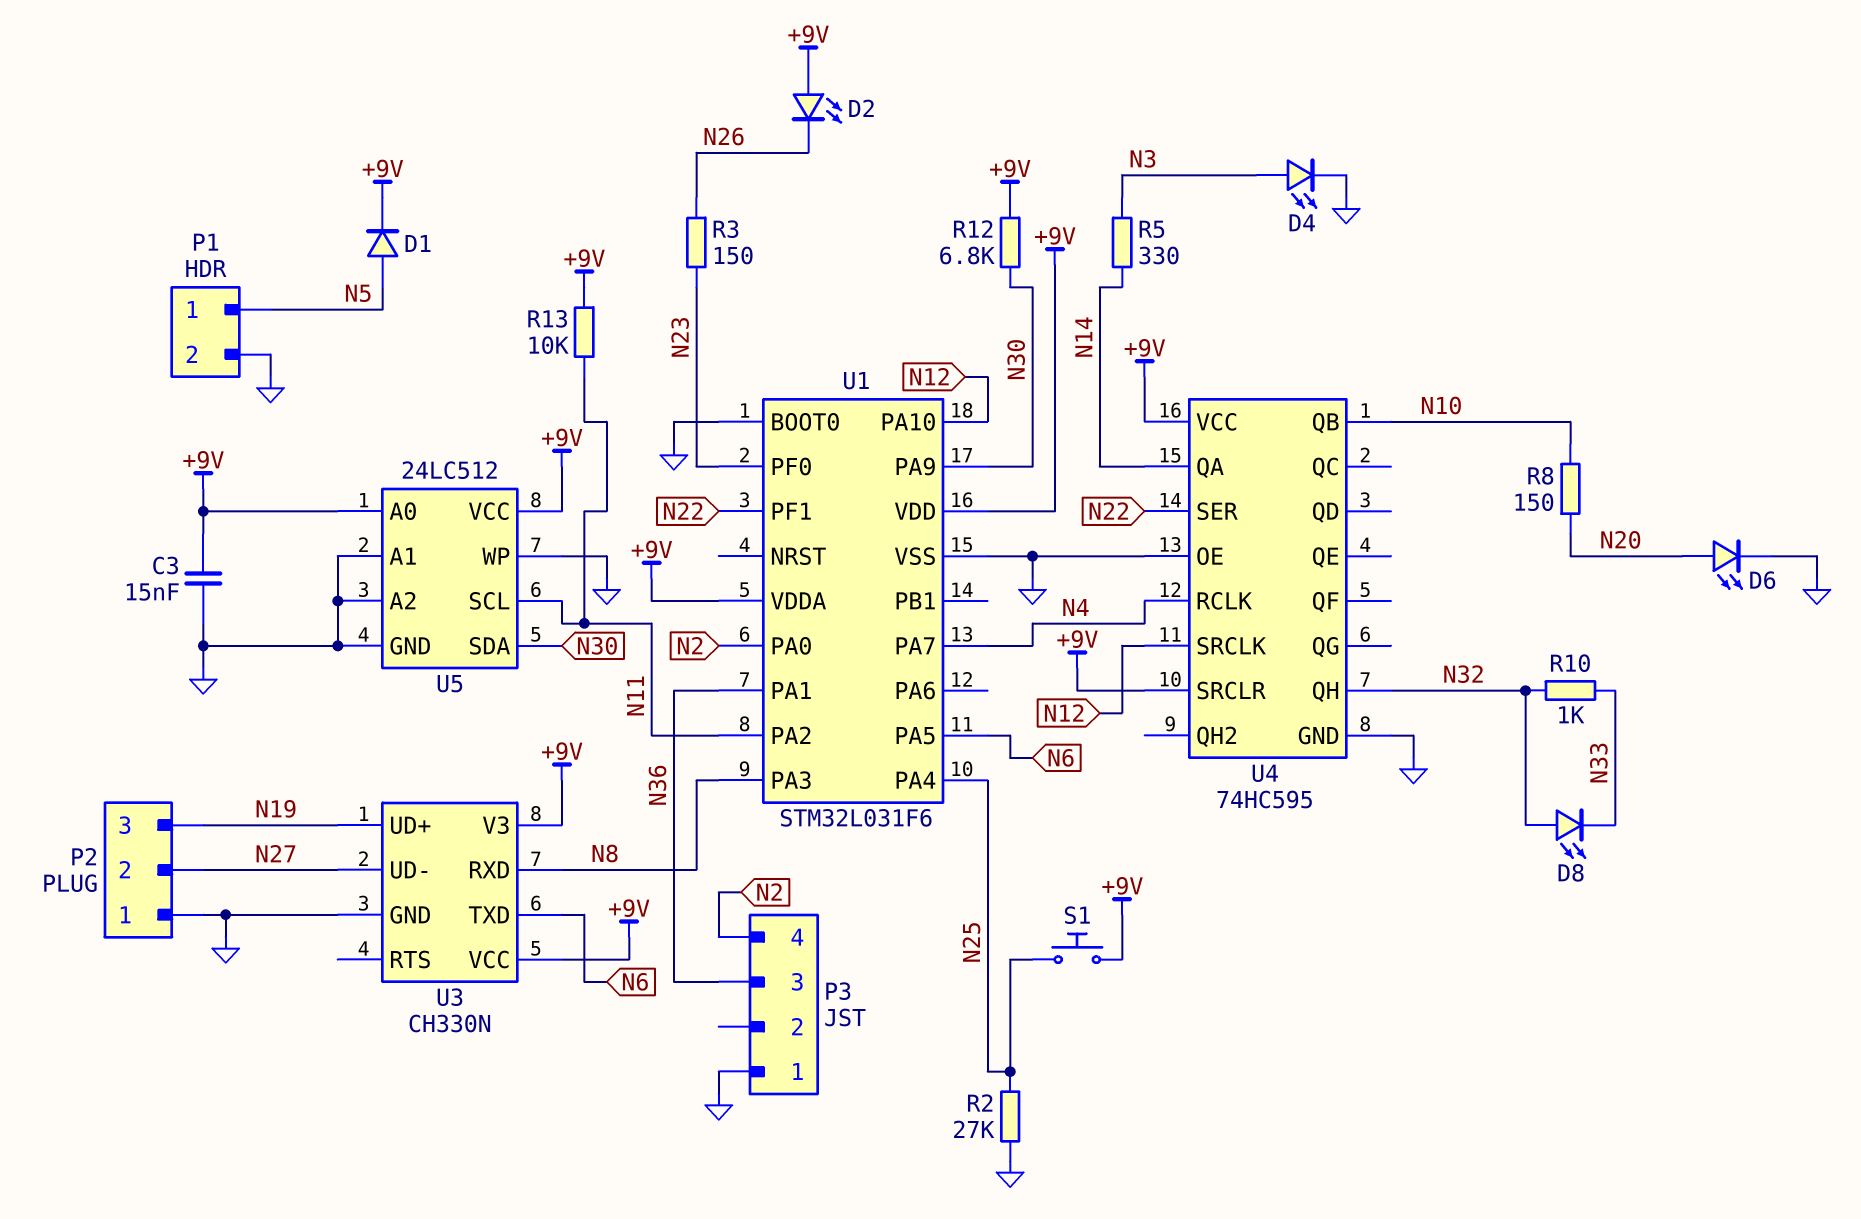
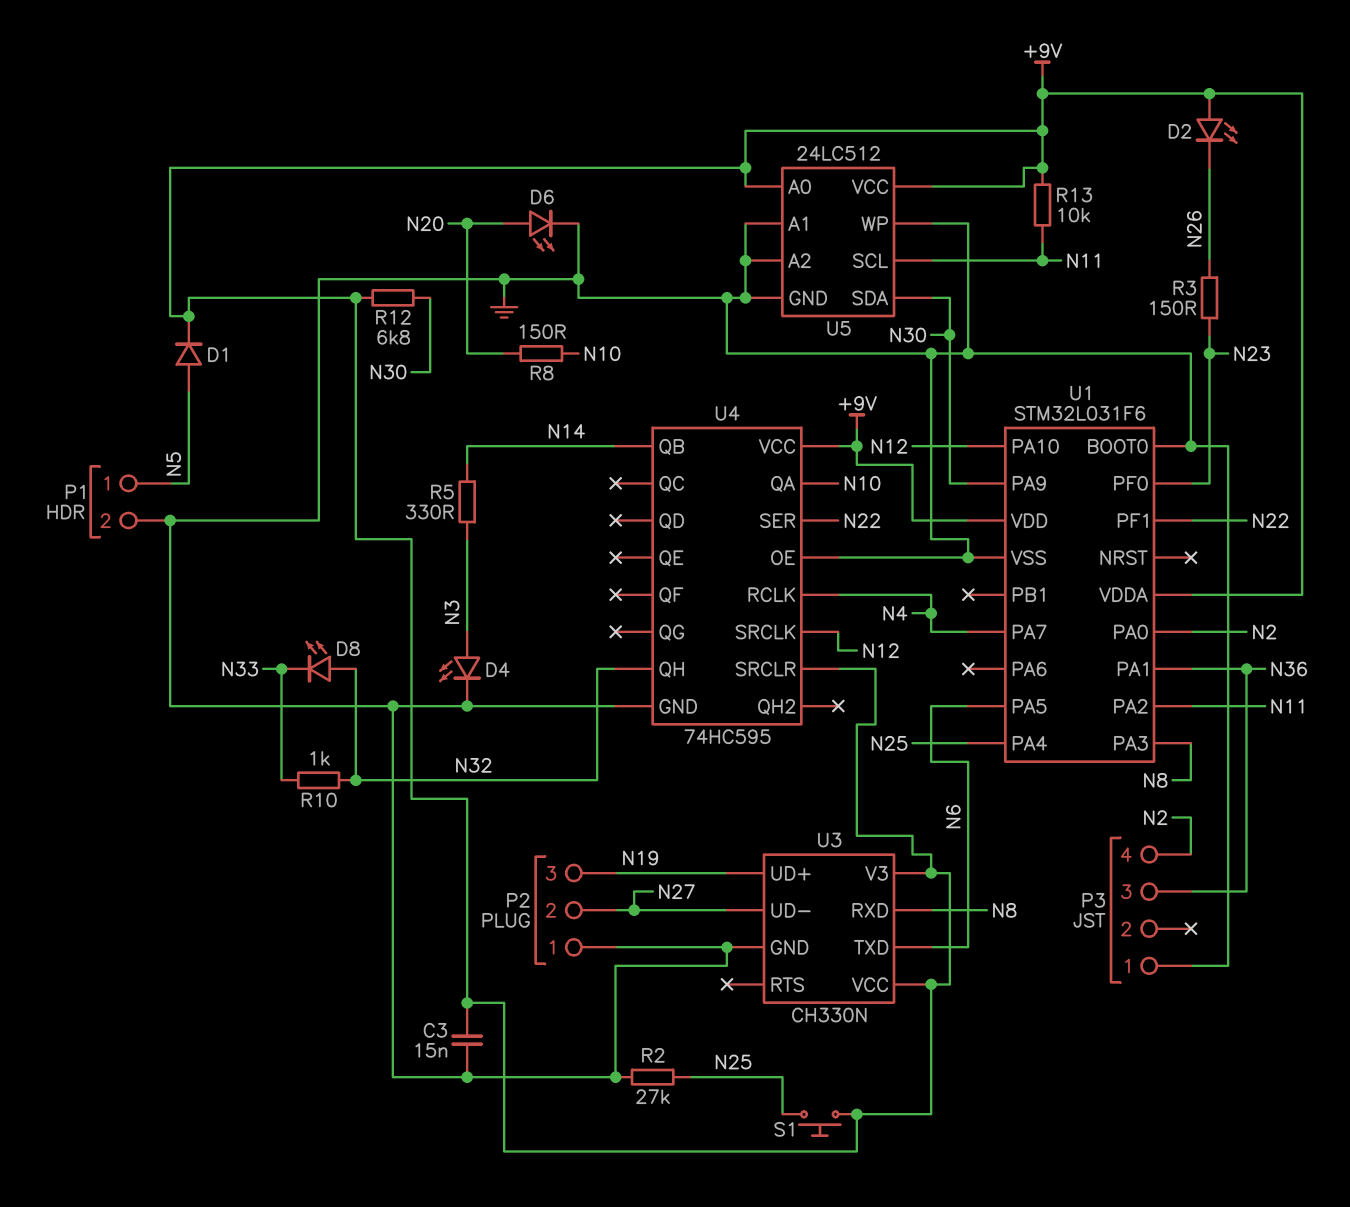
U4 pin QA: N14 -> N10
U4 pin QB: N10 -> N14

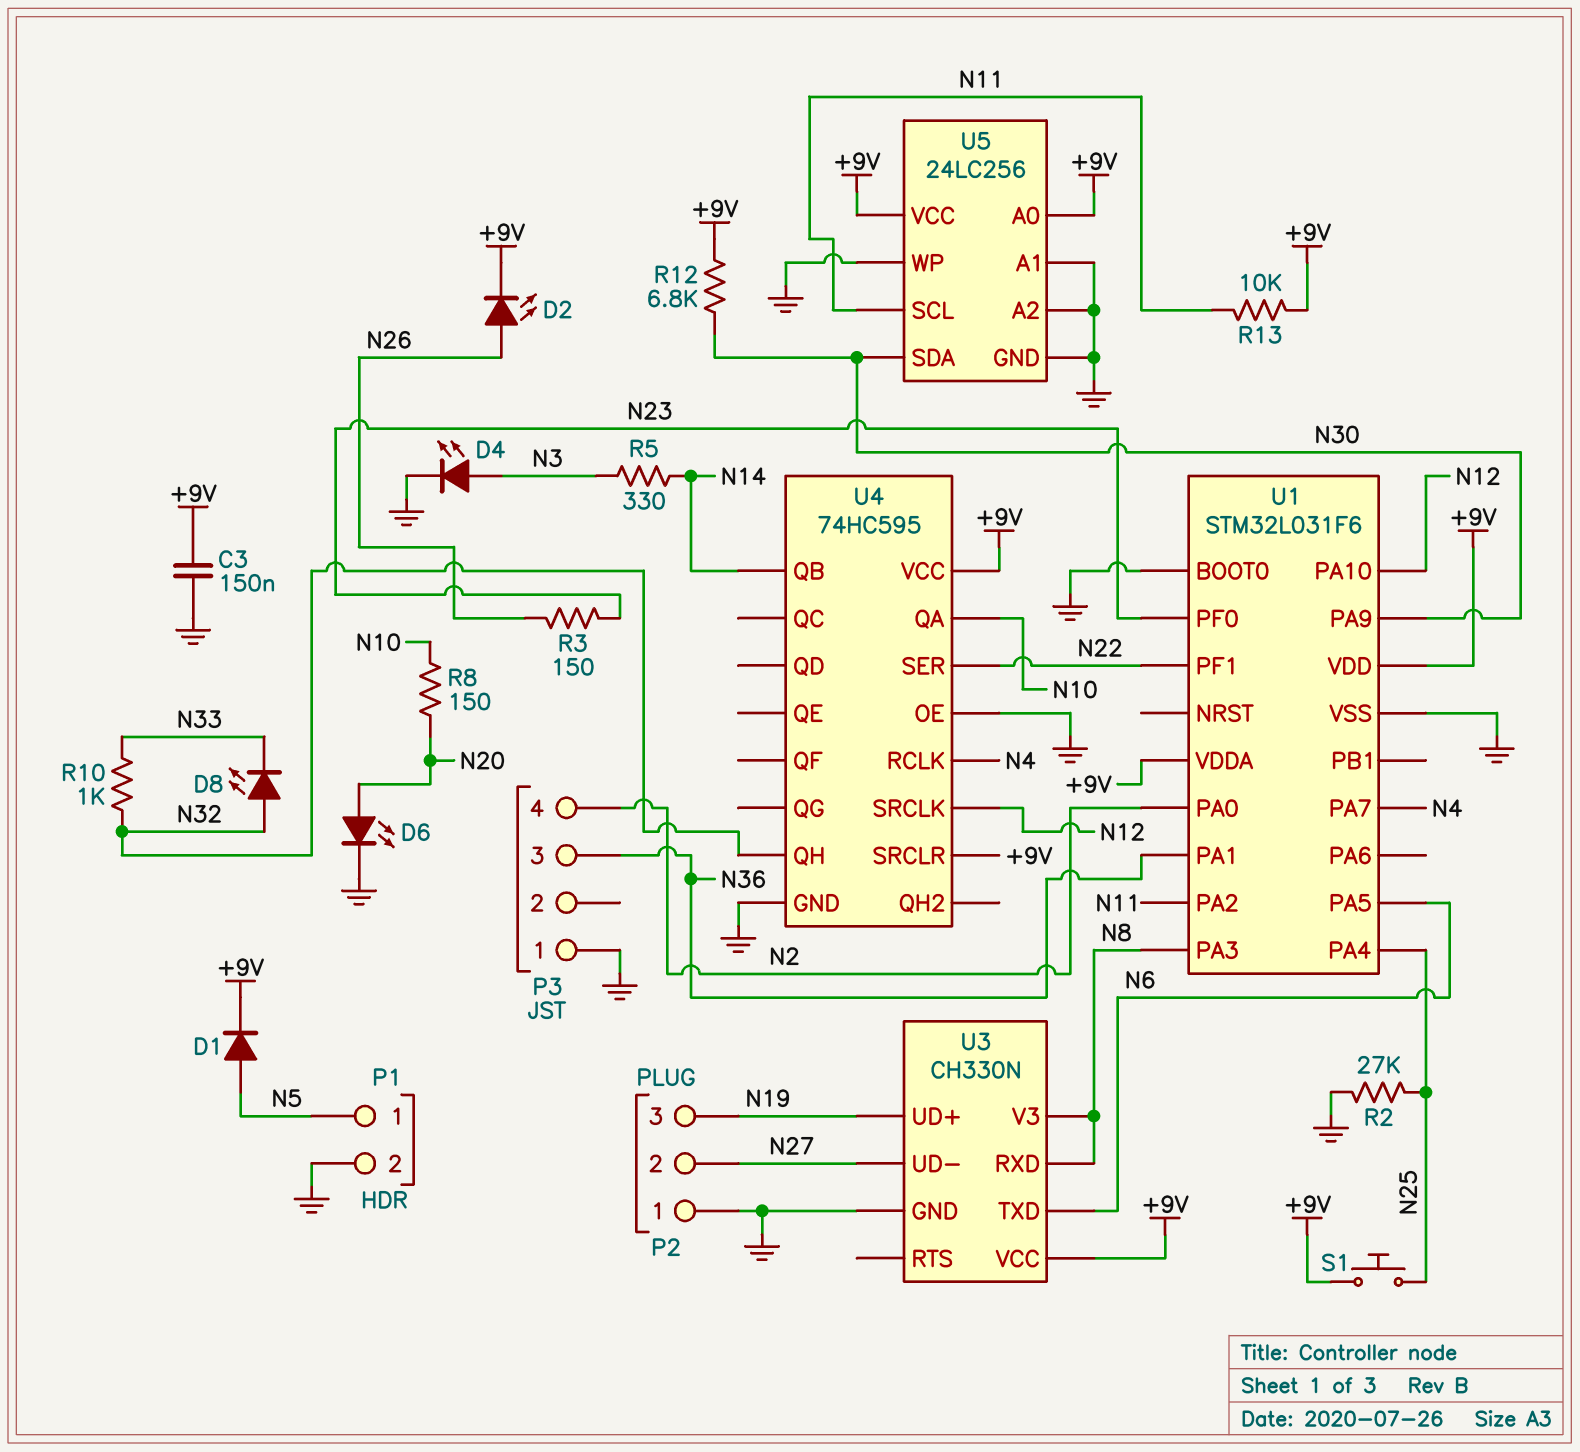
C3: 15nF (+9V, GND) -> 150nF (+9V, GND)
D2: LED (A +9V, K N26) -> LED (A N26, K +9V)
U3 pin V3: +9V -> N8
U5: 24LC512 -> 24LC256

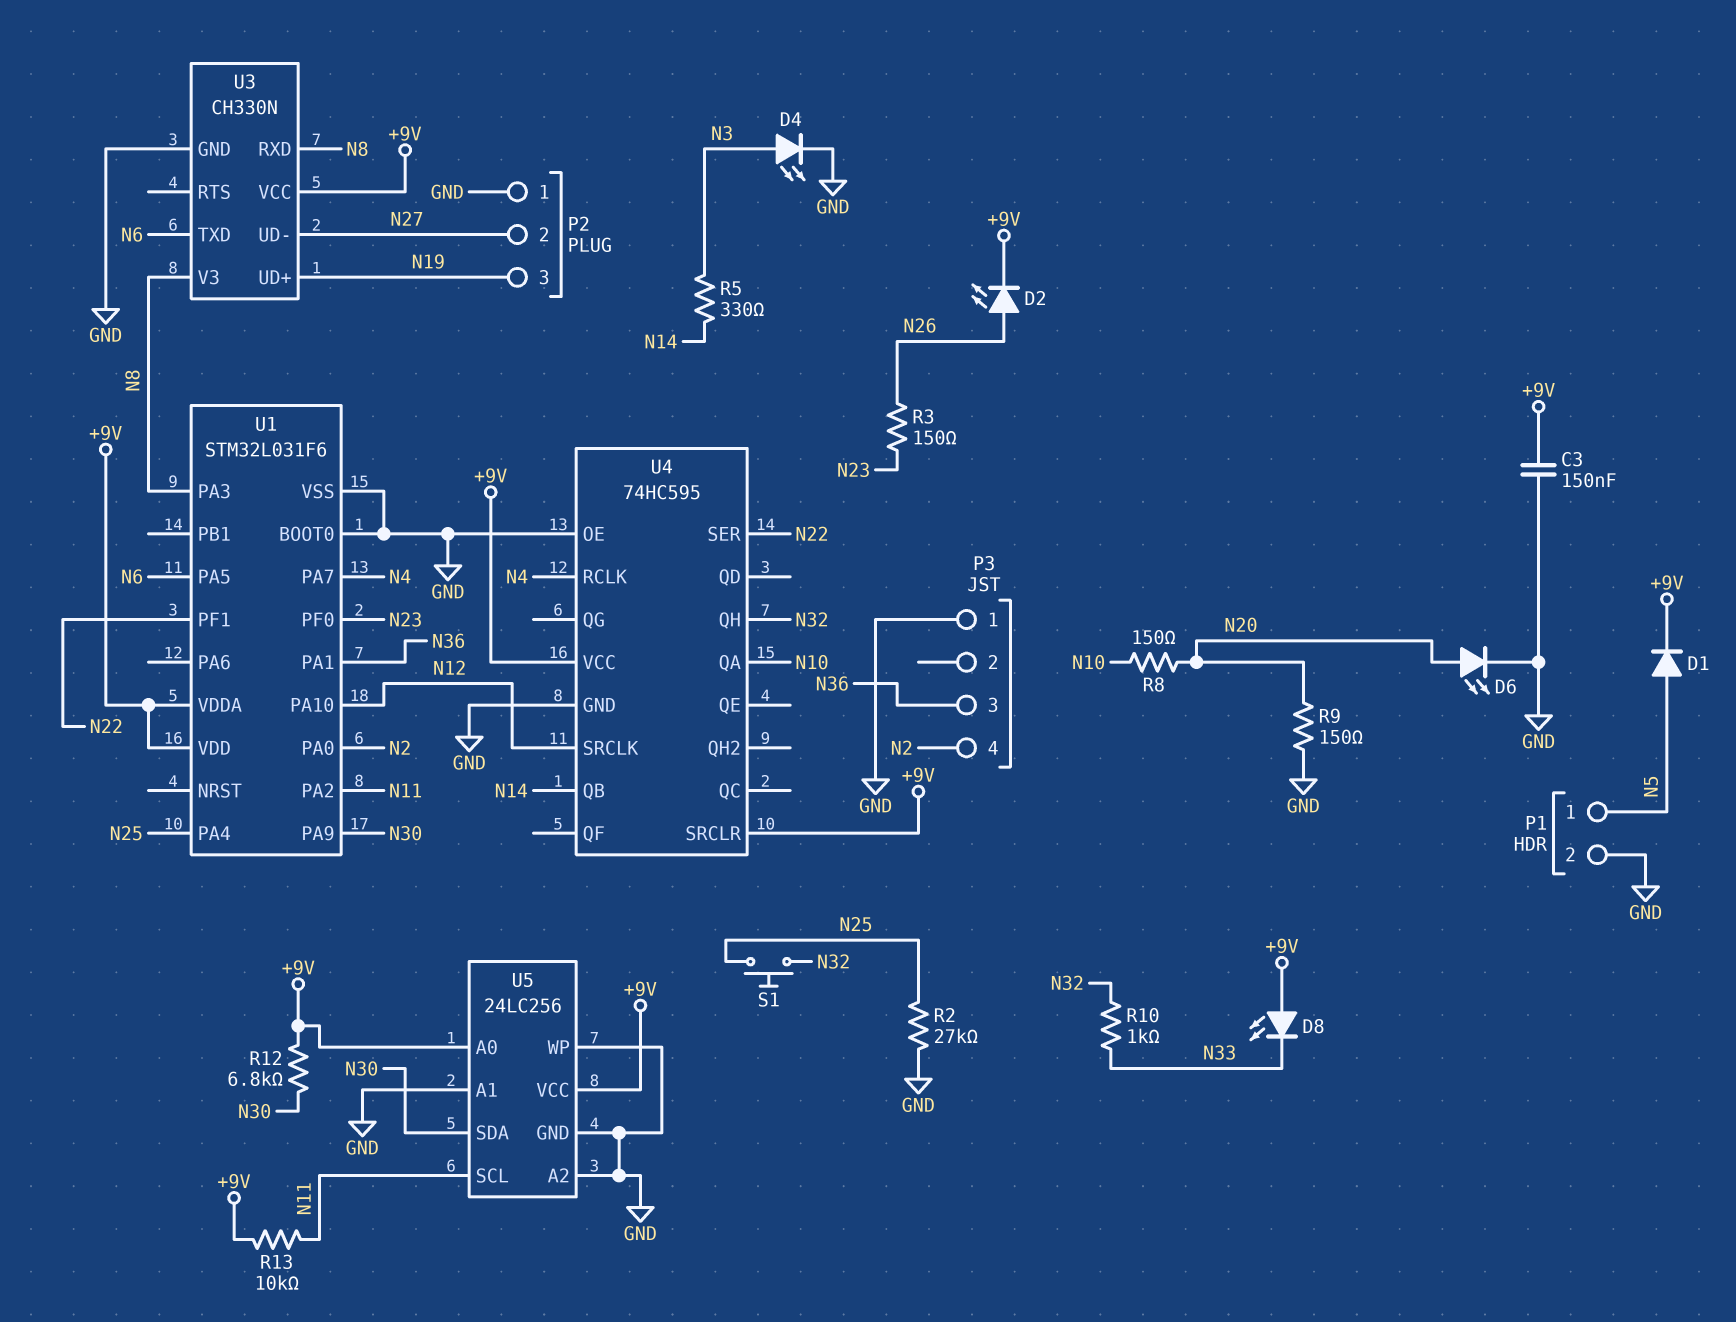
D8: LED (A N32, K N33) -> LED (A +9V, K N33)
R9: none -> 150 (GND, N20)
S1: button (+9V, N25) -> button (N25, N32)

